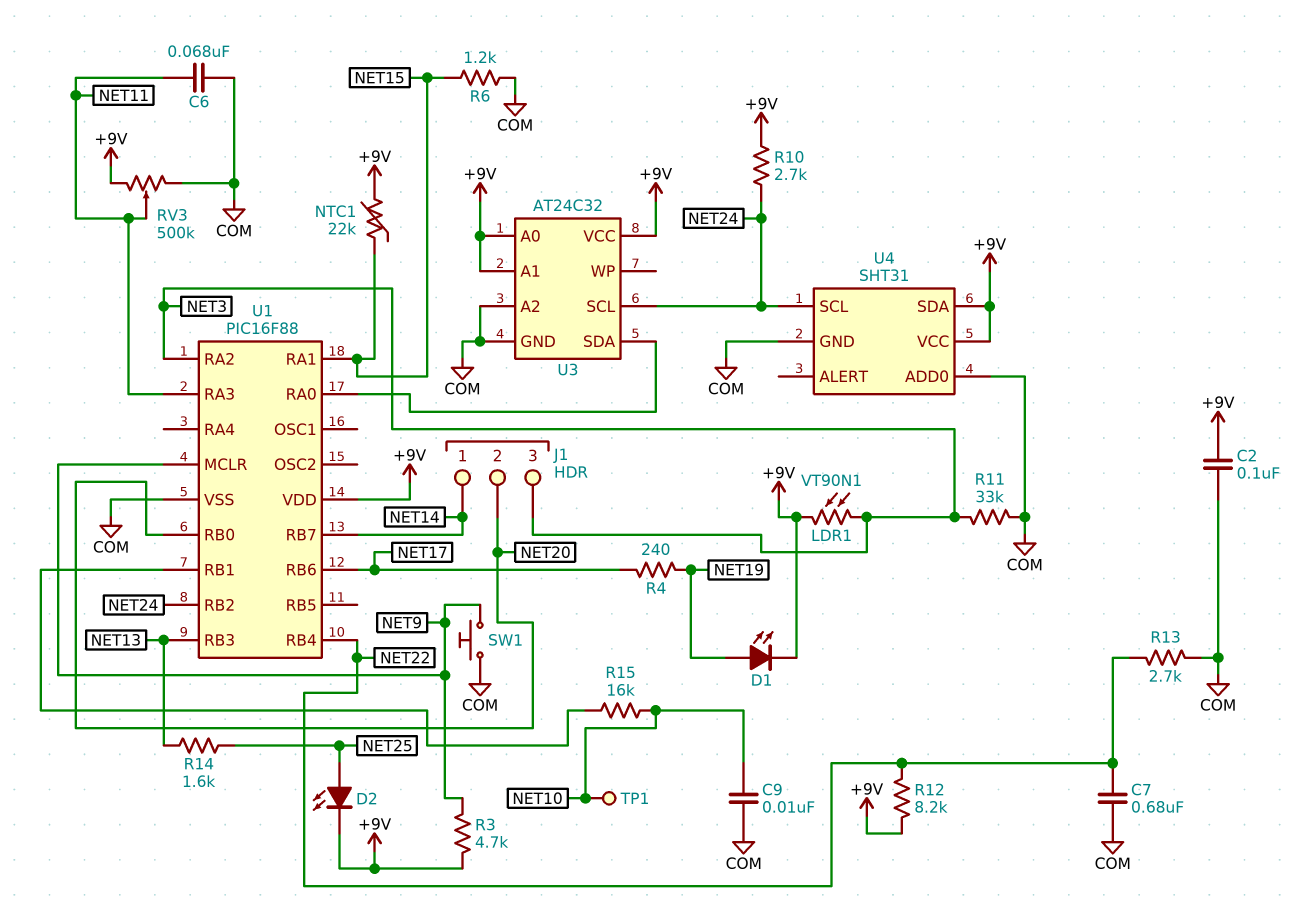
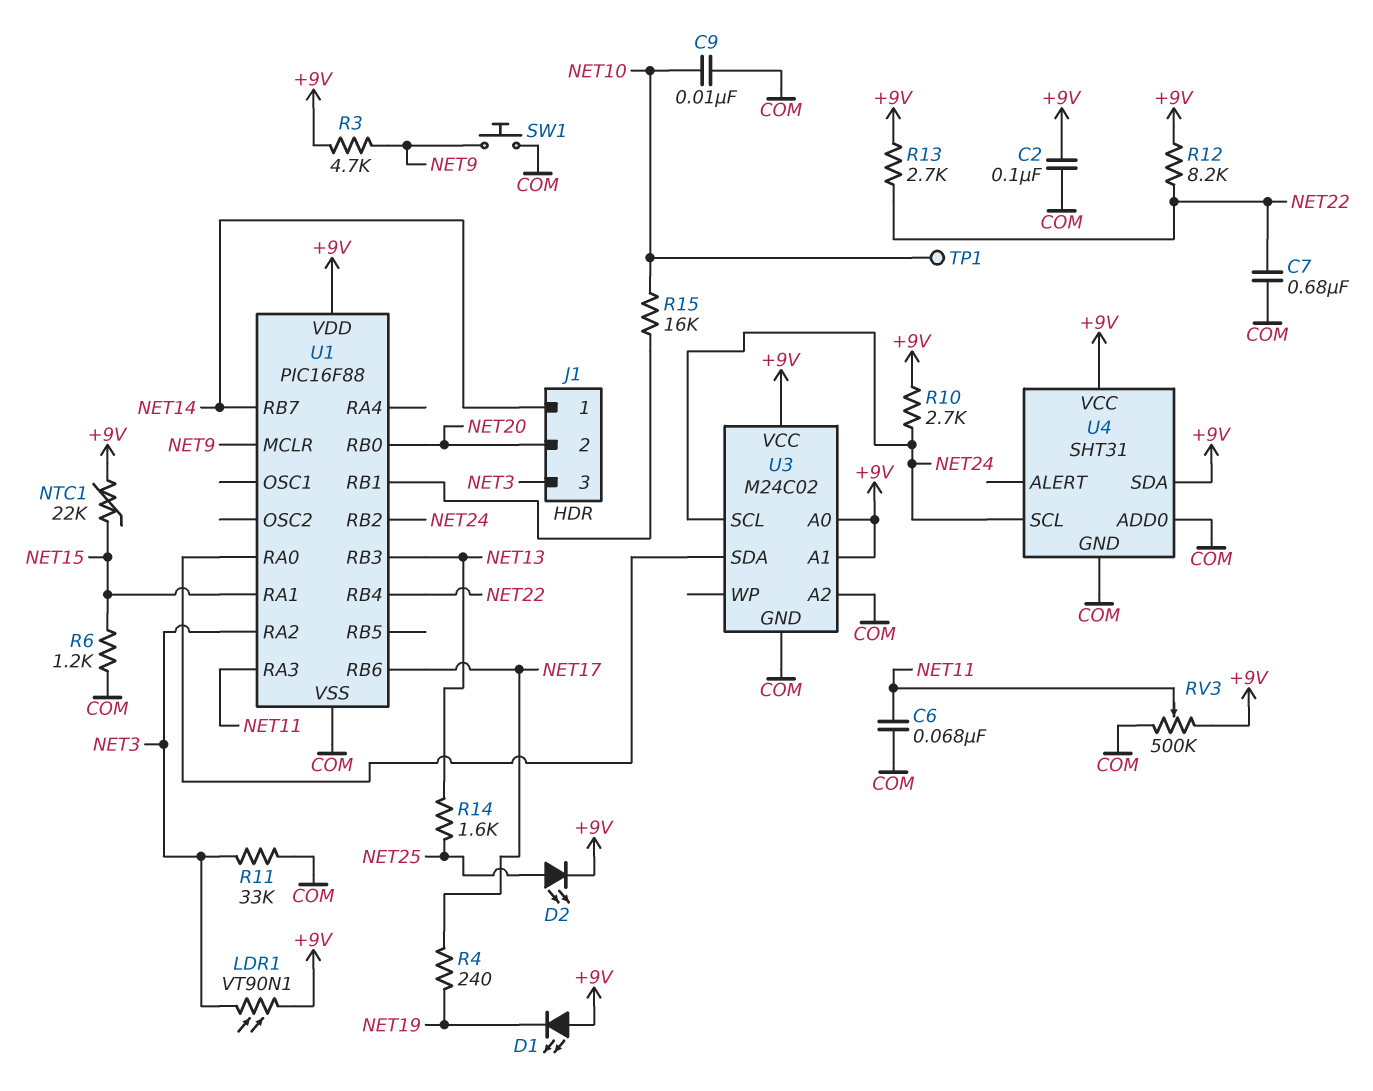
D1: LED (A NET19, K +9V) -> LED (A +9V, K NET19)
R13: 2.7k (COM, NET22) -> 2.7k (+9V, NET22)
U3: AT24C32 -> M24C02

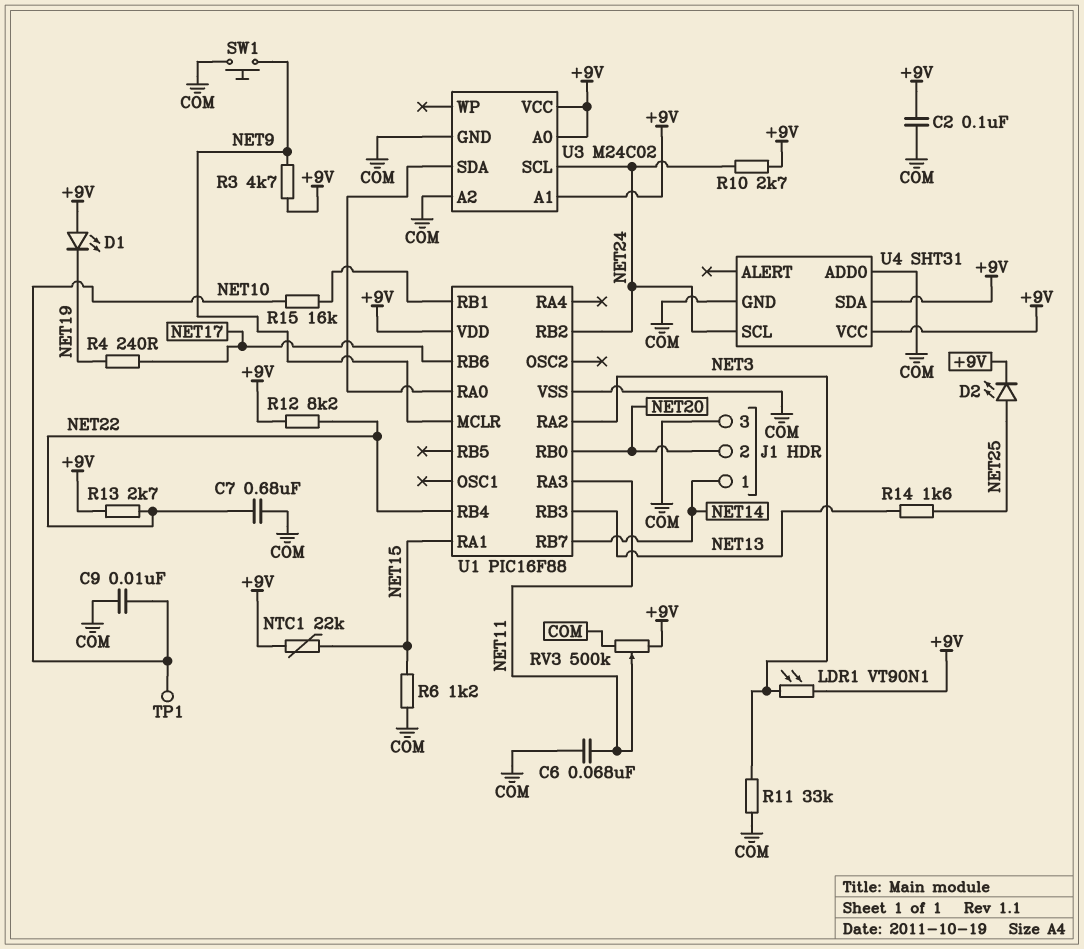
J1 pin 3: NET3 -> COM

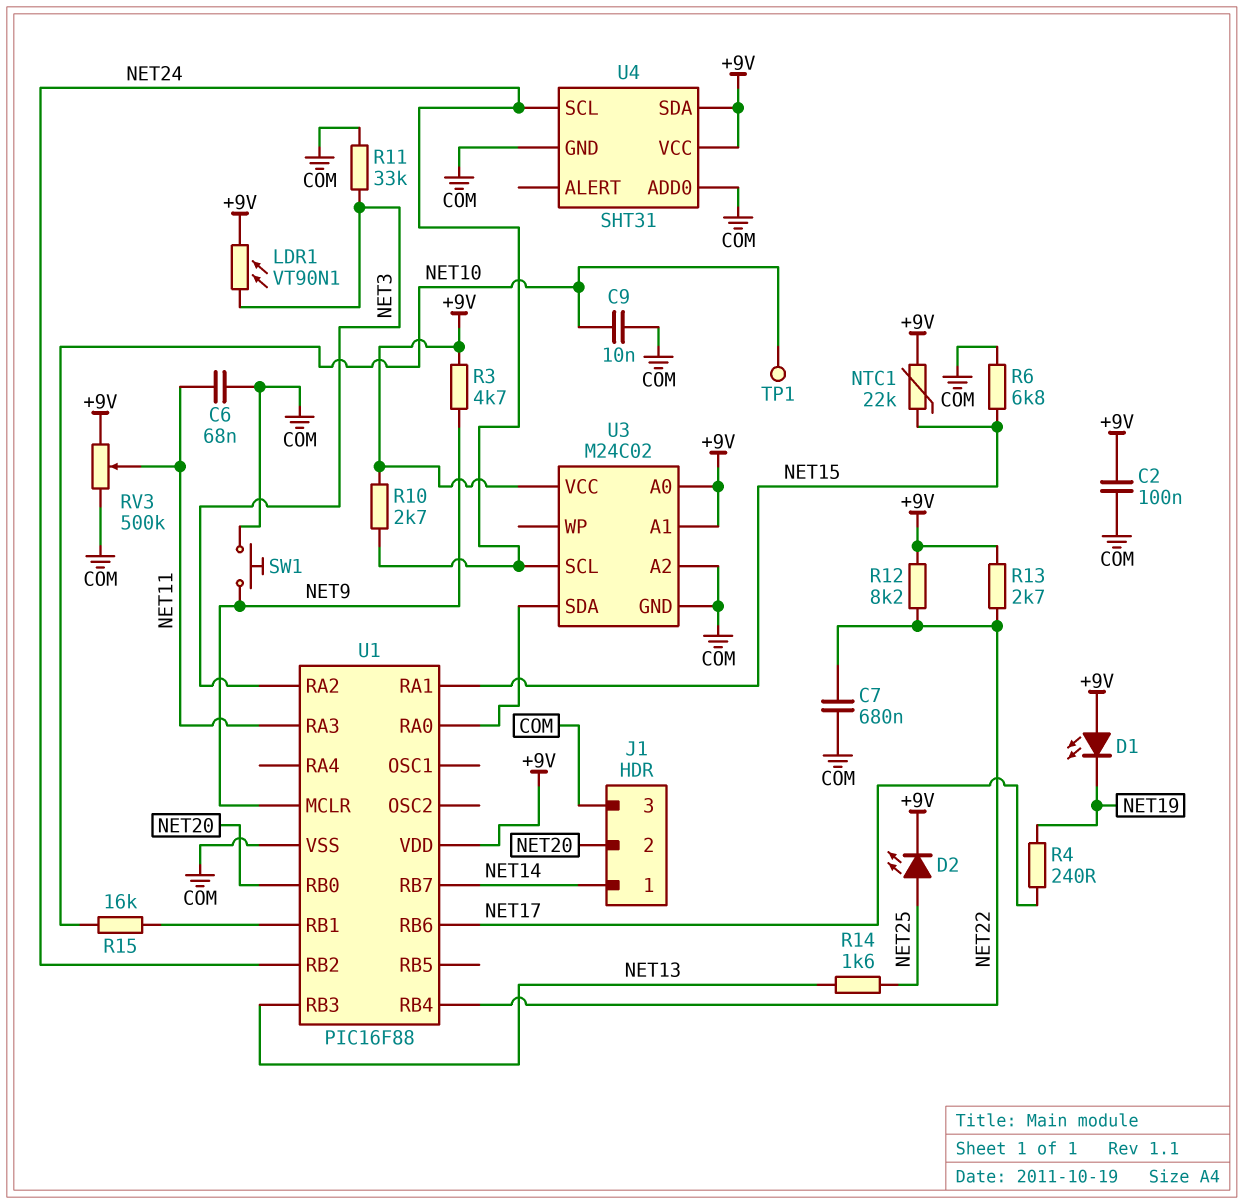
R6: 1.2k (COM, NET15) -> 6.8k (COM, NET15)

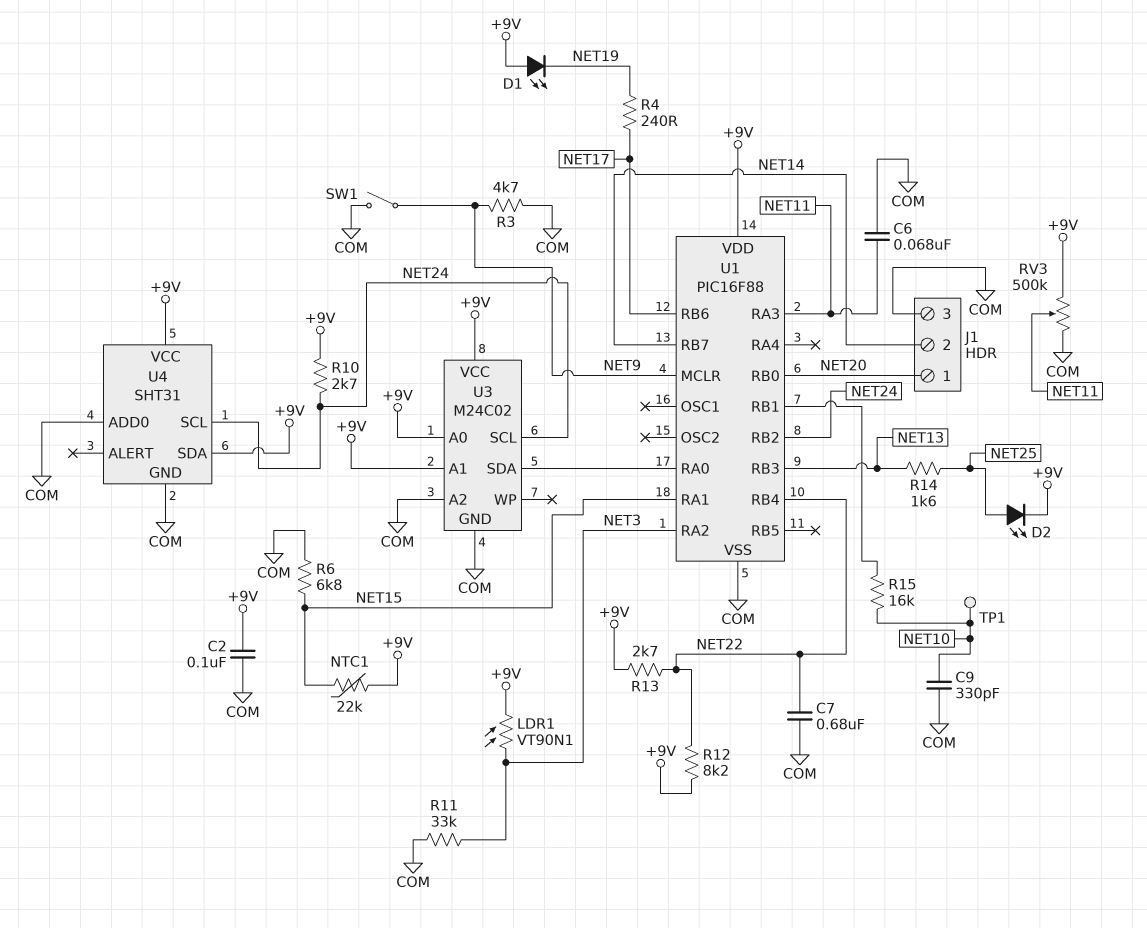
C9: 10nF (COM, NET10) -> 330pF (COM, NET10)
J1 pin 1: NET14 -> NET20
J1 pin 2: NET20 -> NET14
R3: 4.7k (+9V, NET9) -> 4.7k (COM, NET9)
SW1: button (COM, NET9) -> switch (COM, NET9)

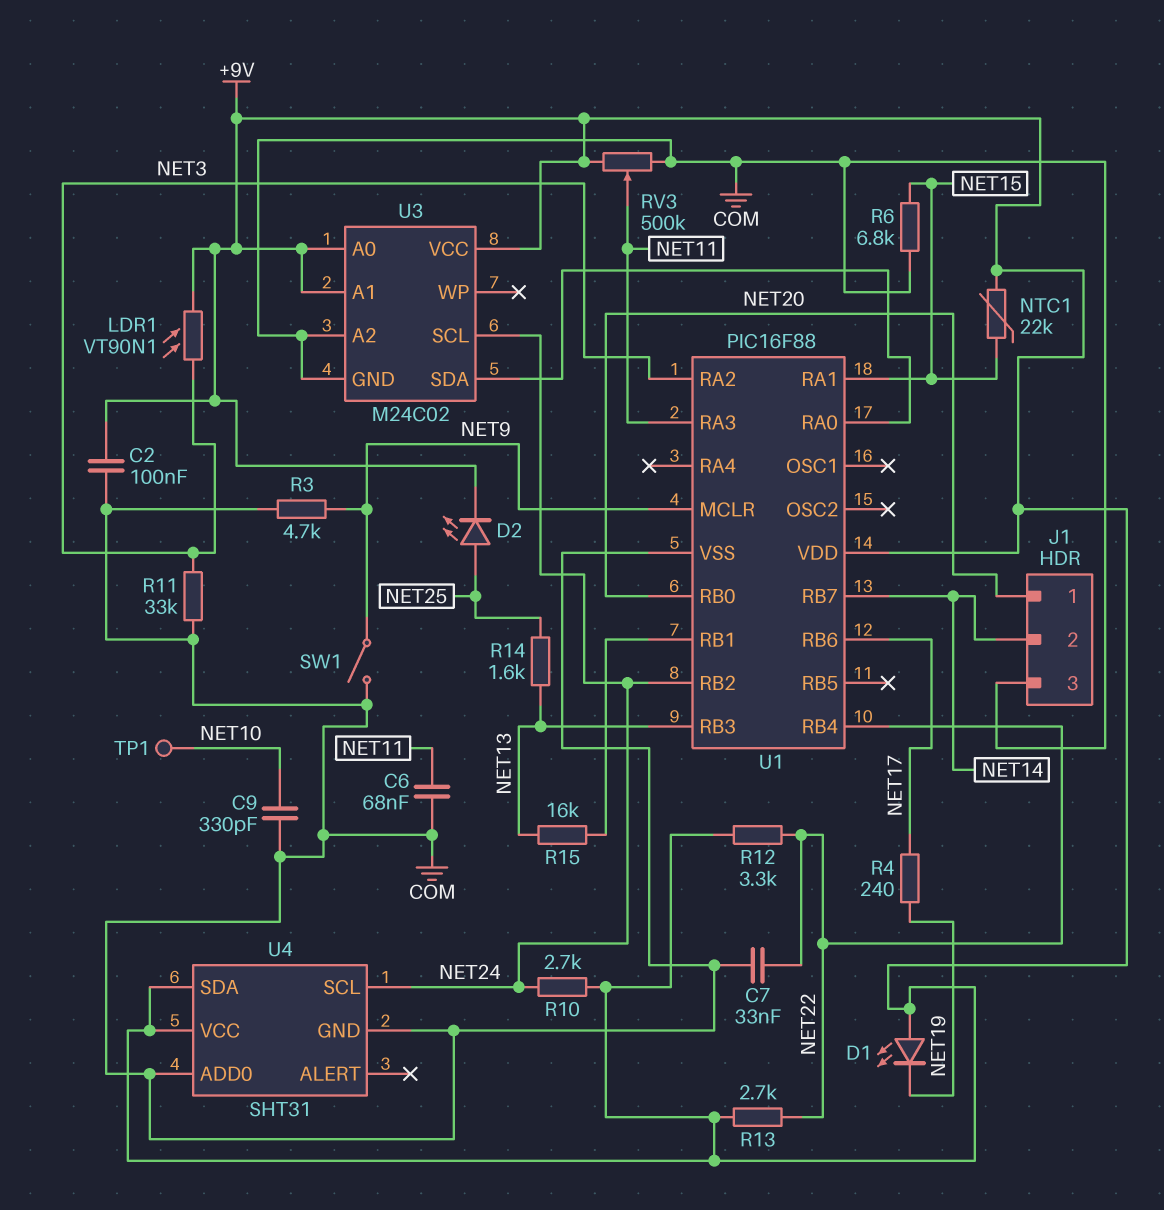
C7: 680nF (COM, NET22) -> 33nF (COM, NET22)
R12: 8.2k (+9V, NET22) -> 3.3k (+9V, NET22)
R15: 16k (NET10, U1/RB1) -> 16k (NET13, U1/RB1)

